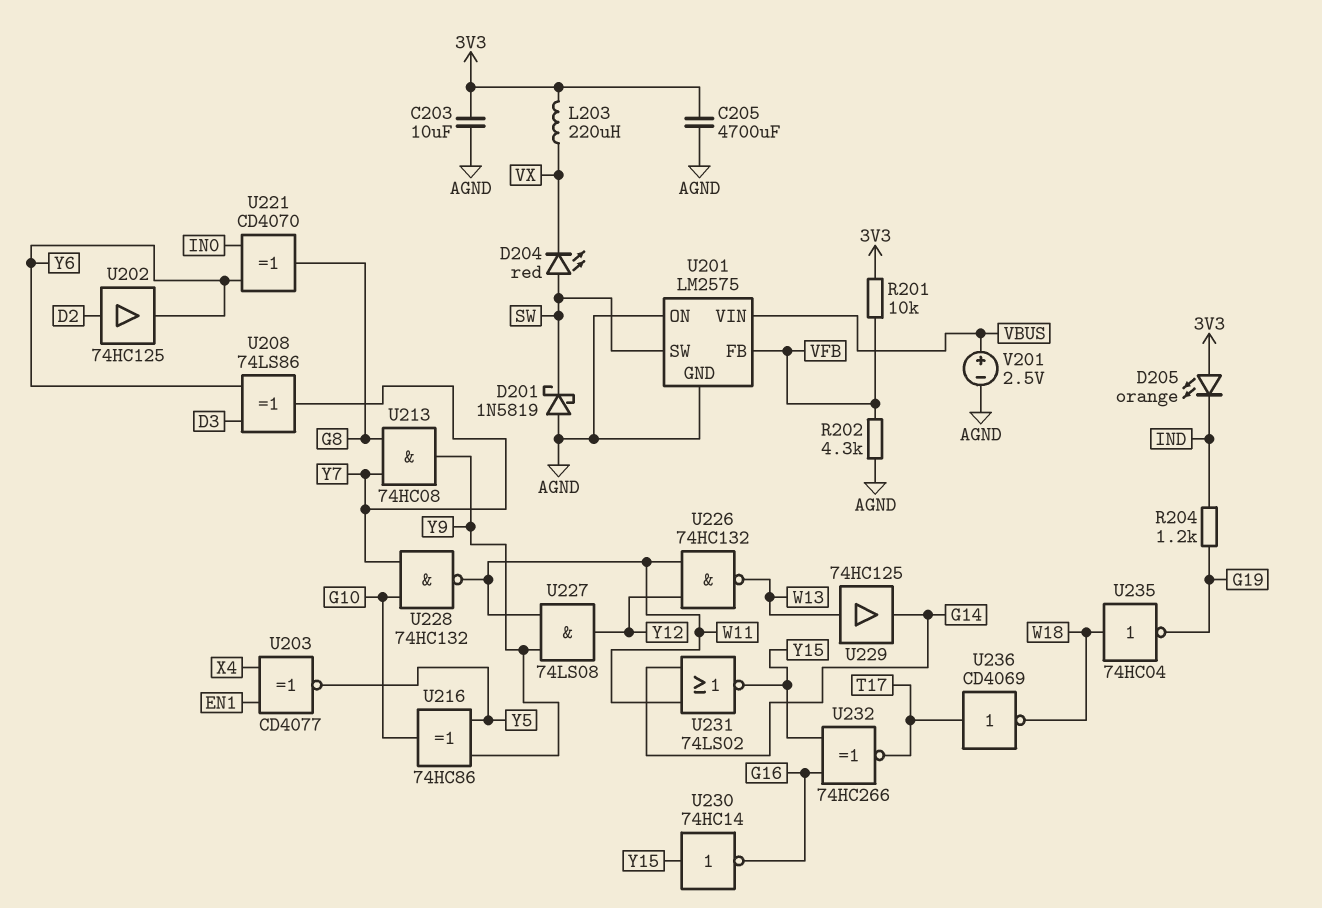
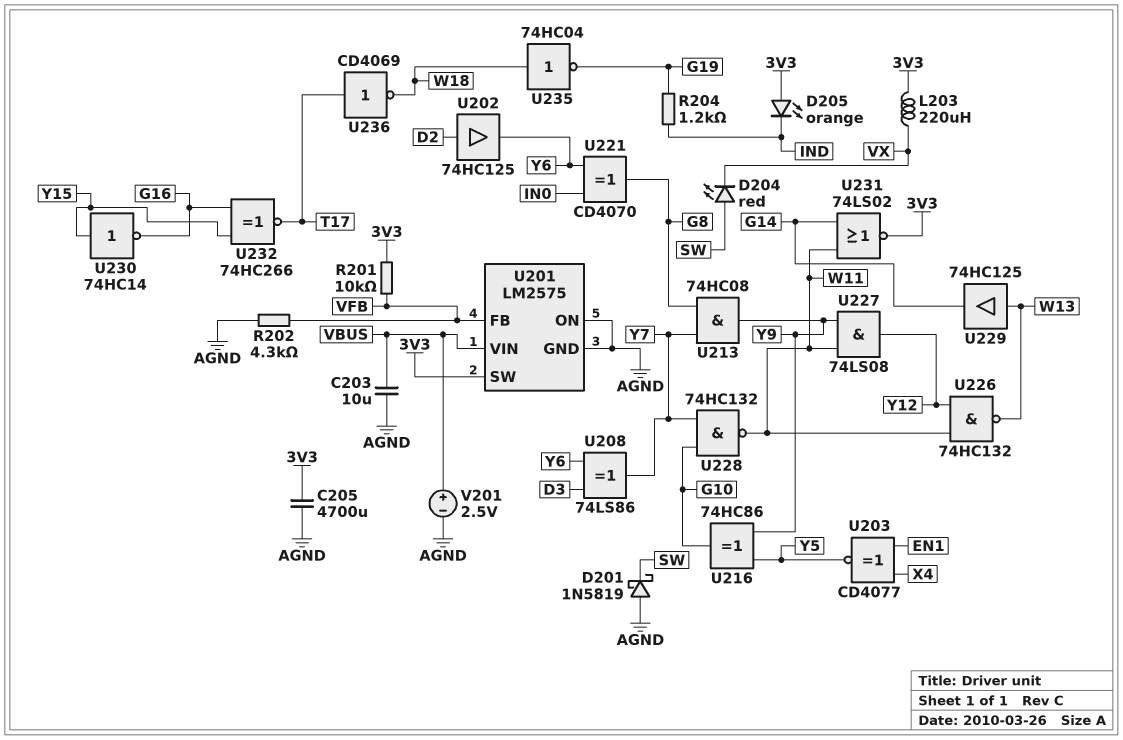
C203: 10uF (3V3, AGND) -> 10uF (AGND, VBUS)
U201 pin SW: SW -> 3V3
U231: NOR 74LS02 (in G14, in W11, out Y15) -> NOR 74LS02 (in G14, in W11, out 3V3)

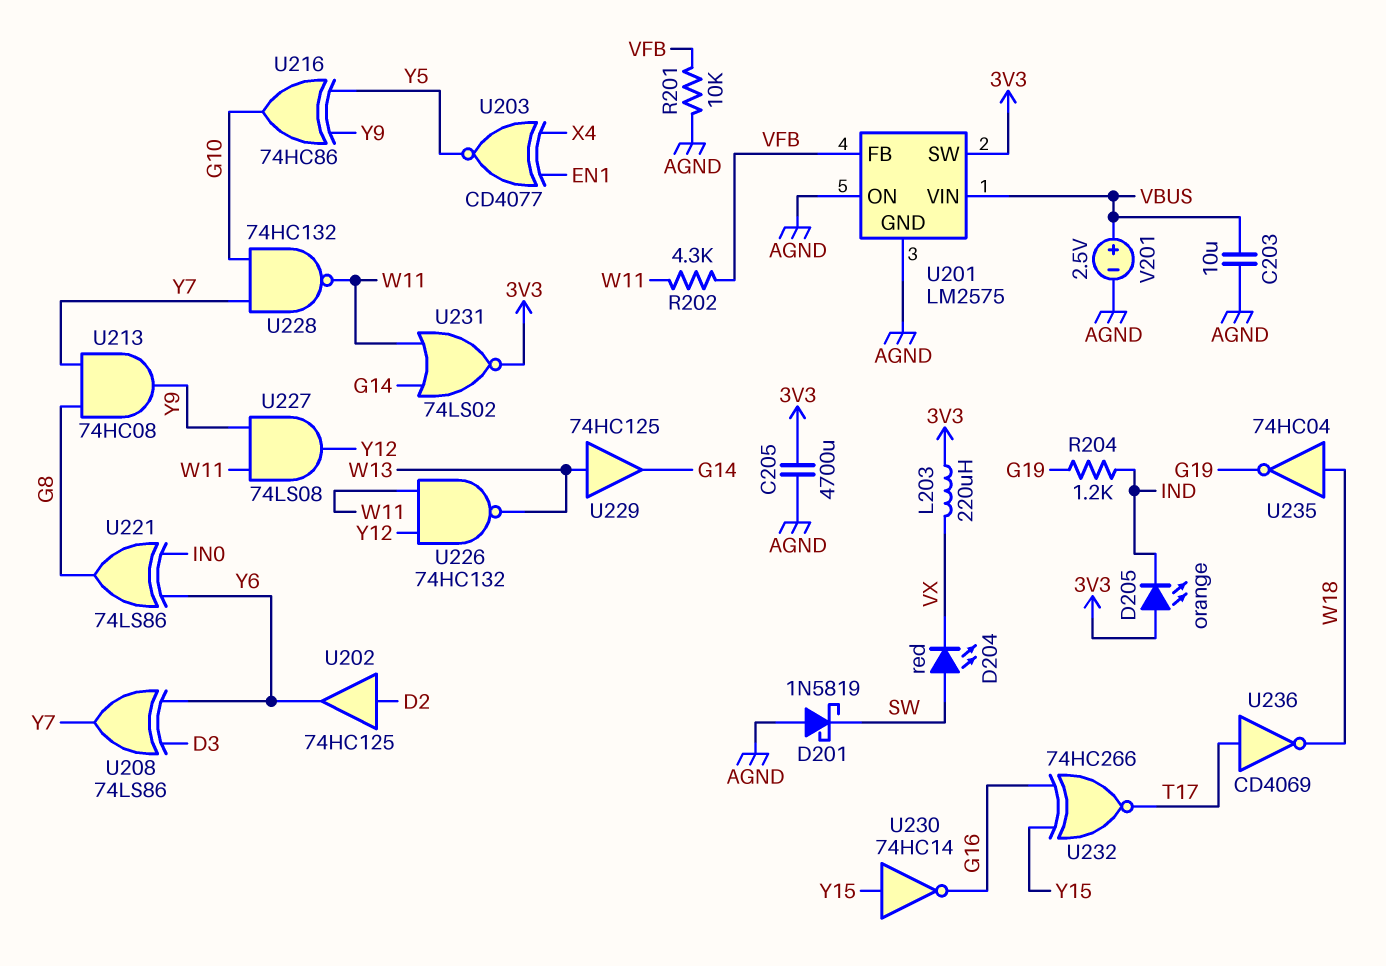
R201: 10k (3V3, VFB) -> 10k (AGND, VFB)
R202: 4.3k (AGND, VFB) -> 4.3k (VFB, W11)
U221: XOR CD4070 (in IN0, in Y6, out G8) -> XOR 74LS86 (in IN0, in Y6, out G8)

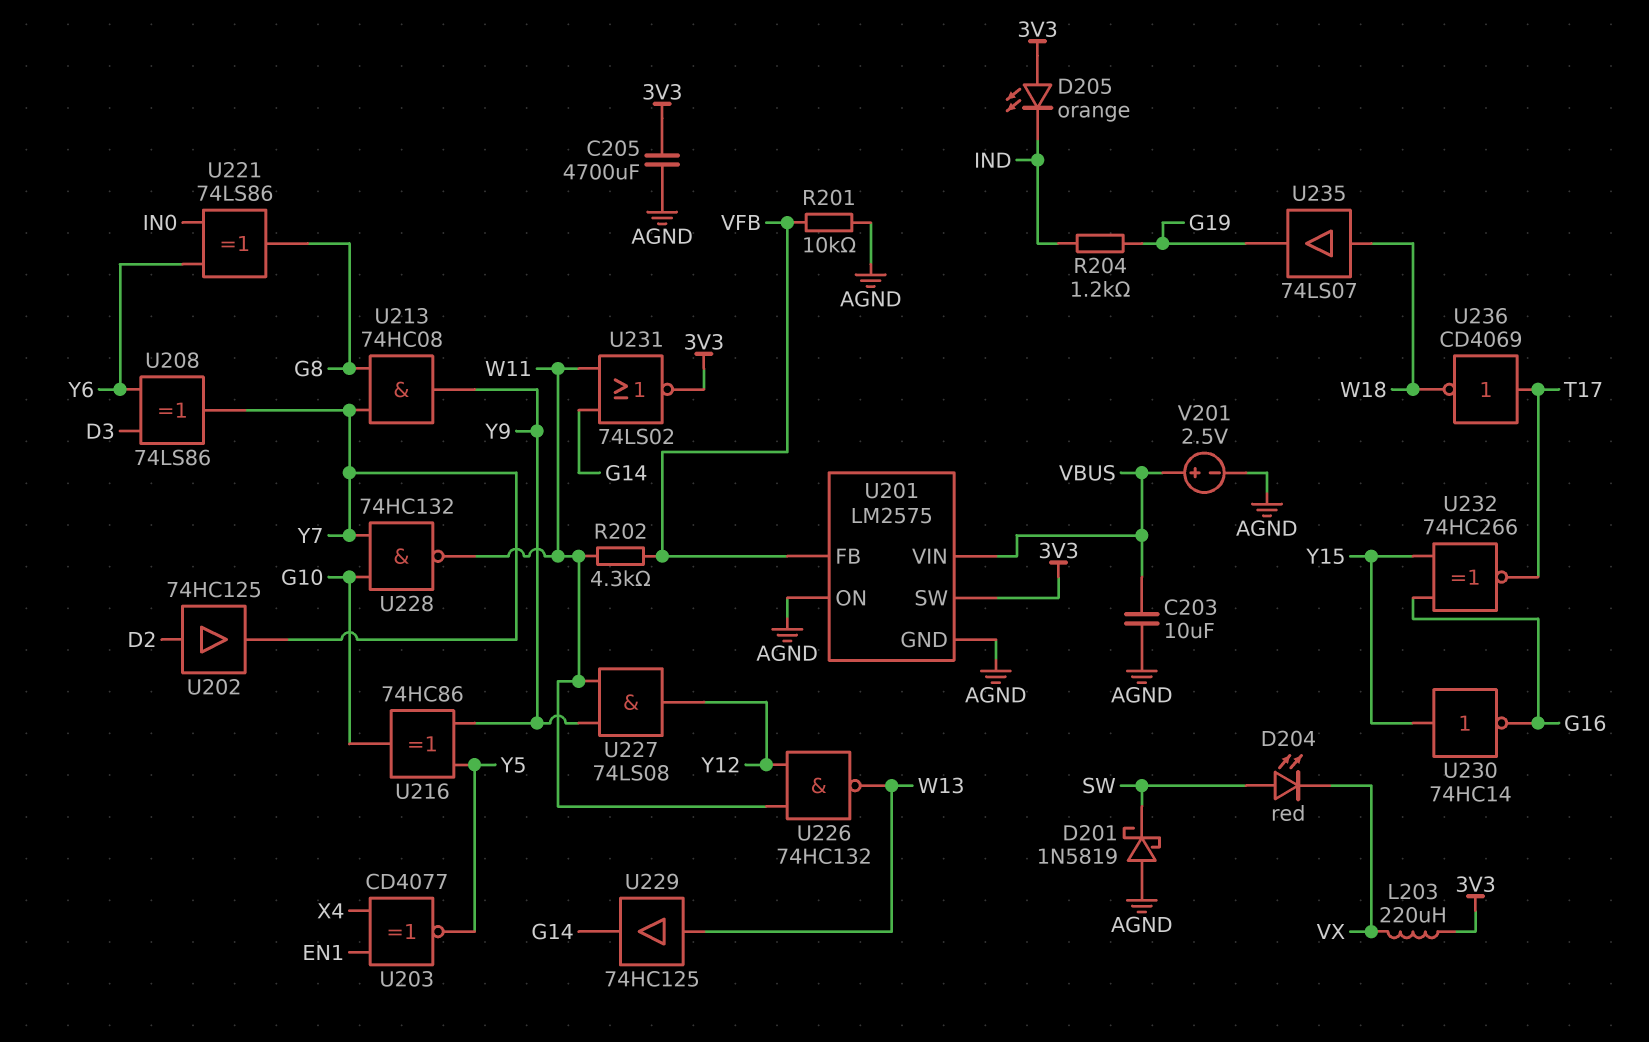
U202: buffer 74HC125 (in D2, out Y6) -> buffer 74HC125 (in D2, out Y7)
U235: NOT 74HC04 (in W18, out G19) -> buffer 74LS07 (in W18, out G19)

